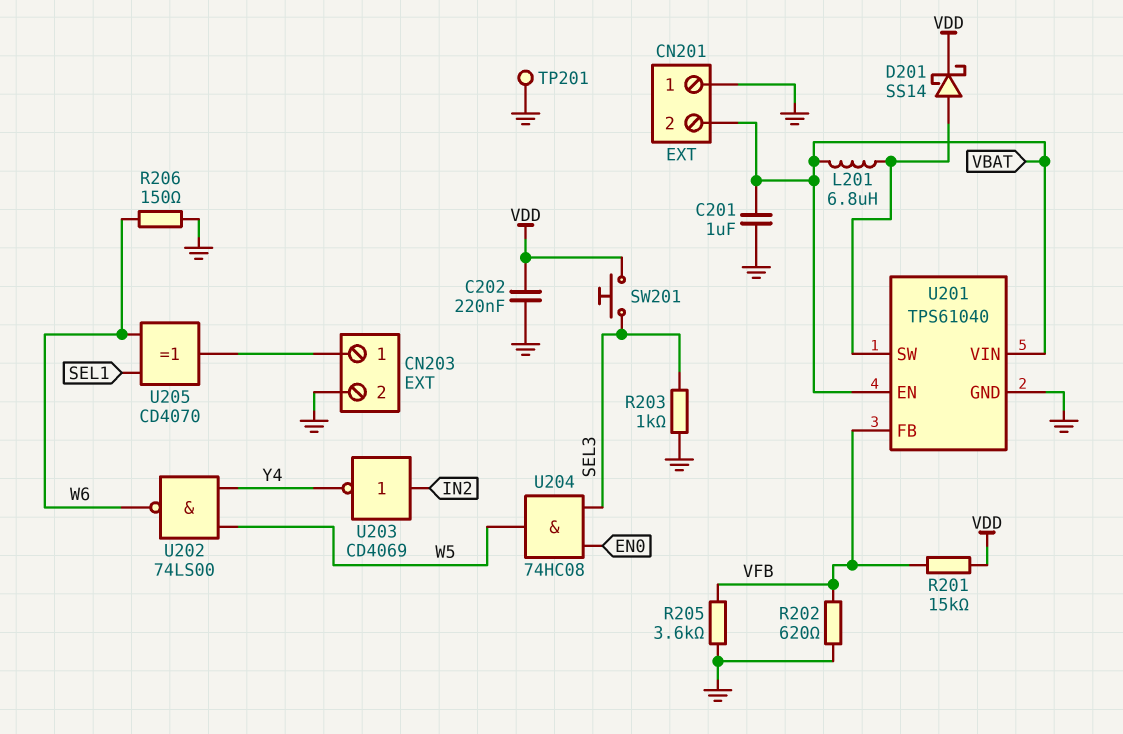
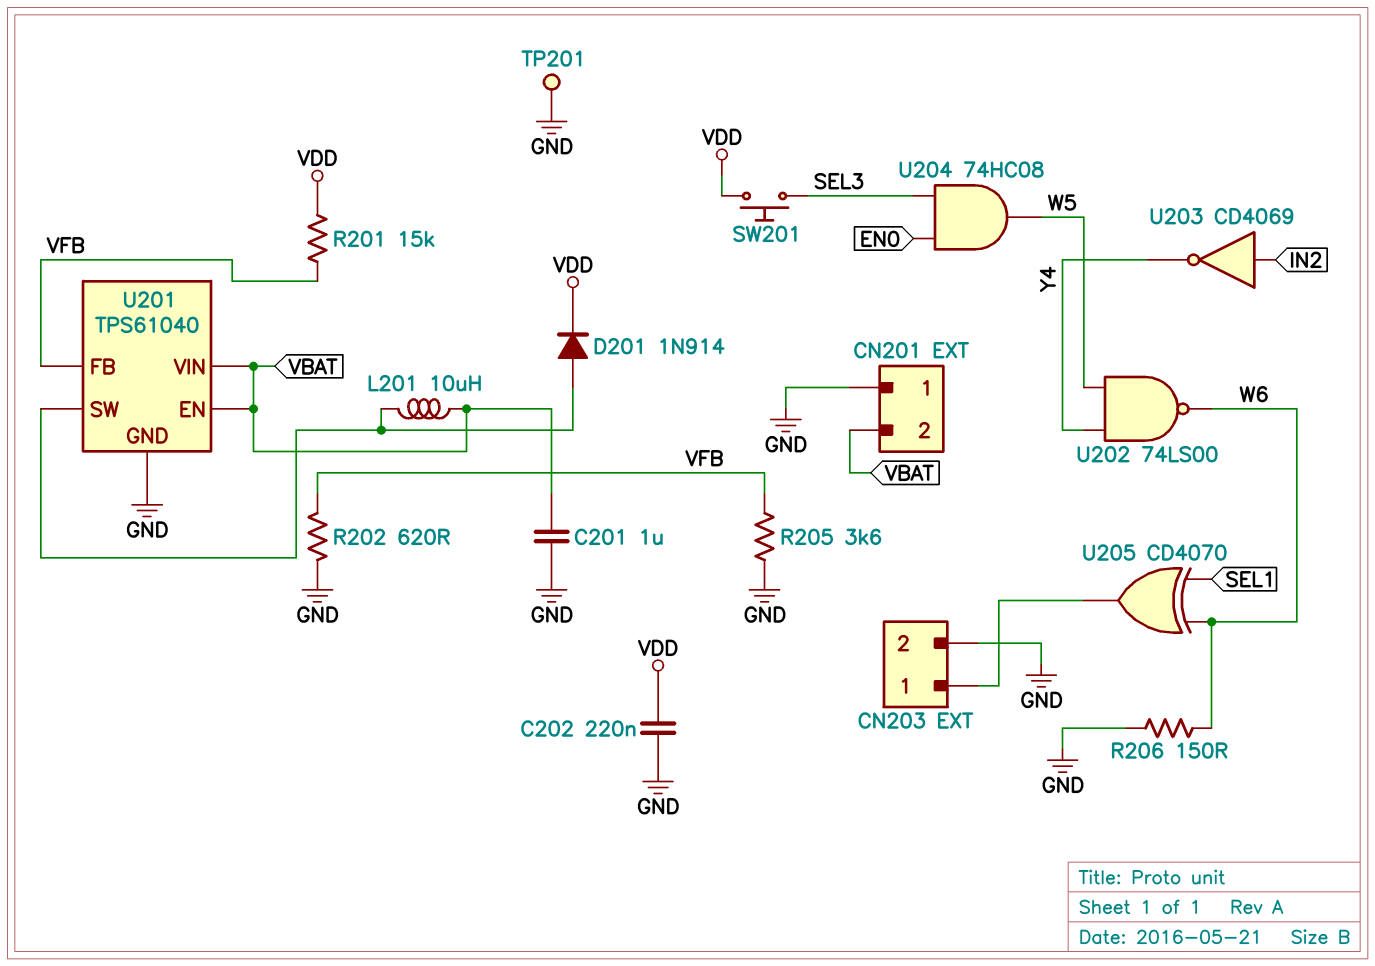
D201: schottky SS14 (A U201/SW, K VDD) -> diode 1N914 (A U201/SW, K VDD)
L201: 6.8uH (U201/SW, VBAT) -> 10uH (U201/SW, VBAT)
R203: 1k (GND, SEL3) -> none

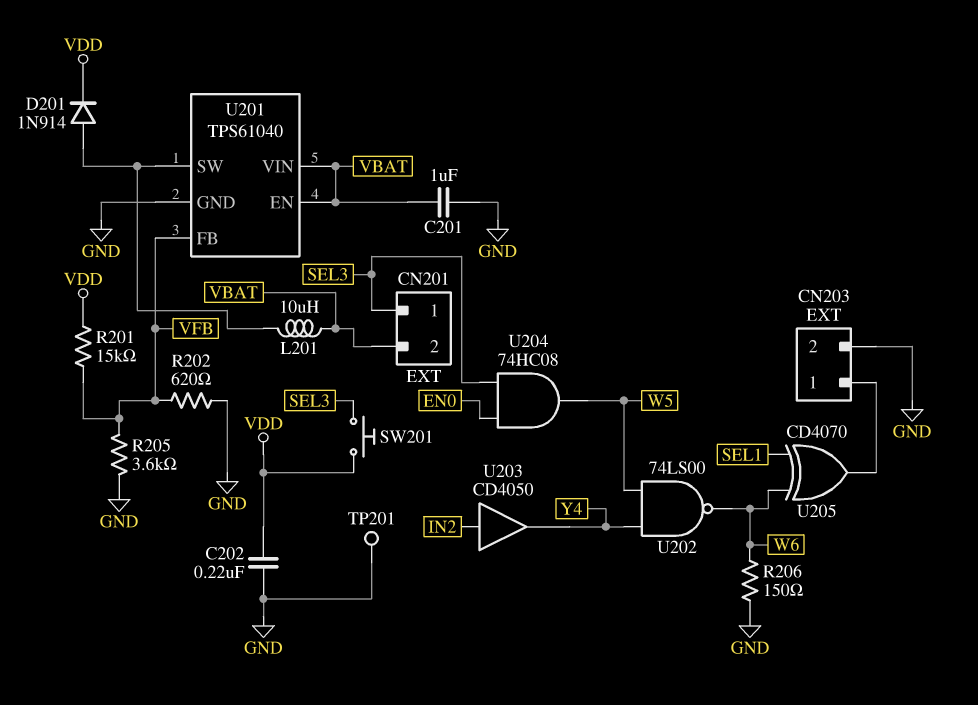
CN201 pin 1: GND -> SEL3
U203: NOT CD4069 (in IN2, out Y4) -> buffer CD4050 (in IN2, out Y4)

